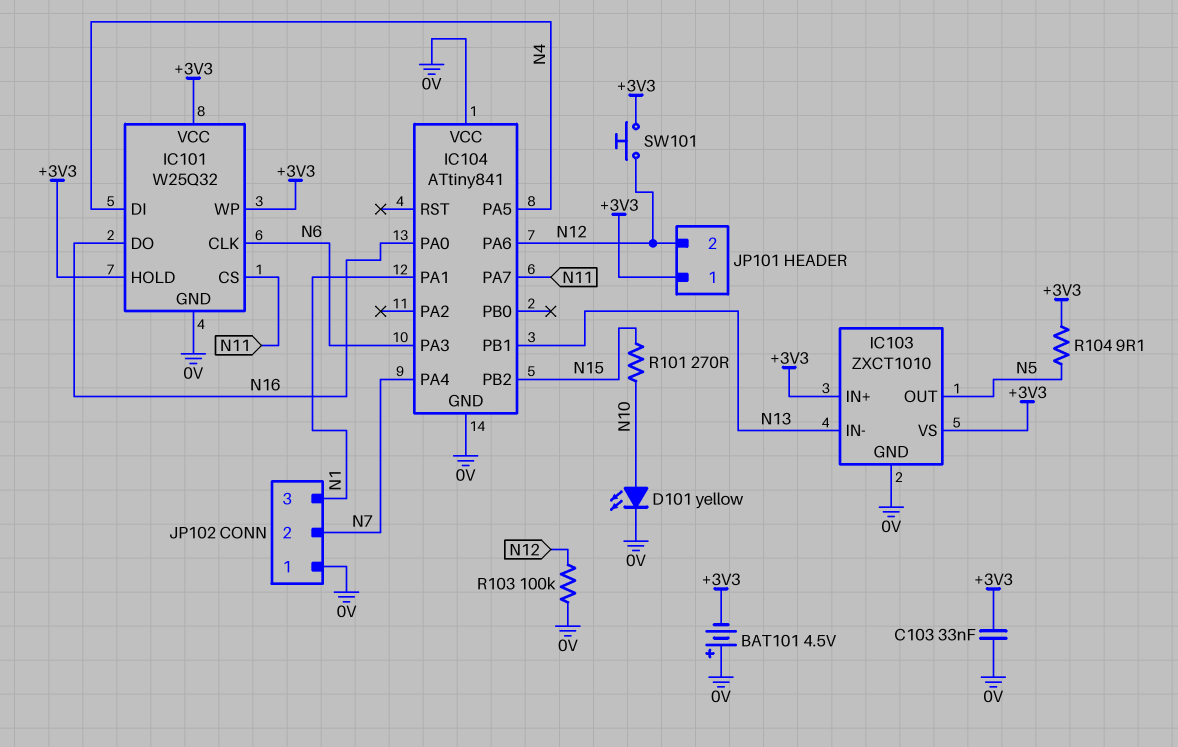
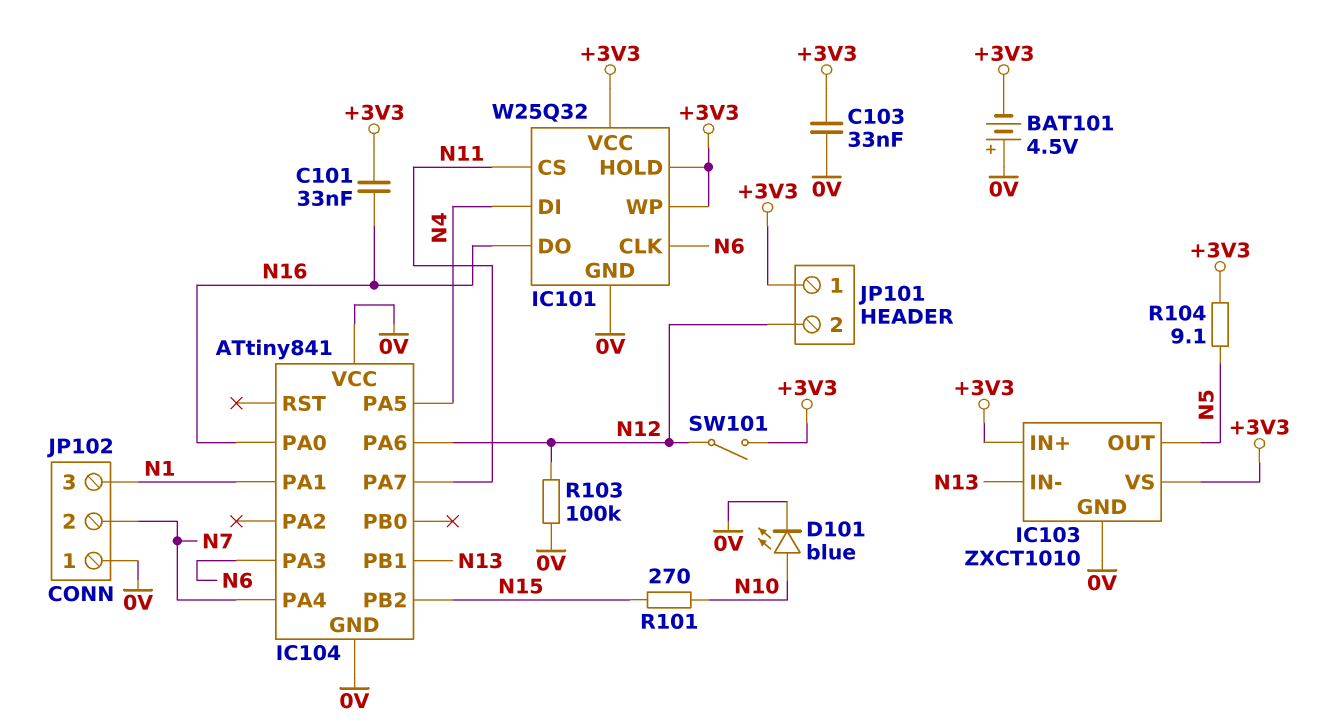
C101: none -> 33nF (+3V3, N16)
D101: LED yellow (A N10, K 0V) -> LED blue (A N10, K 0V)
SW101: button (+3V3, N12) -> switch (+3V3, N12)

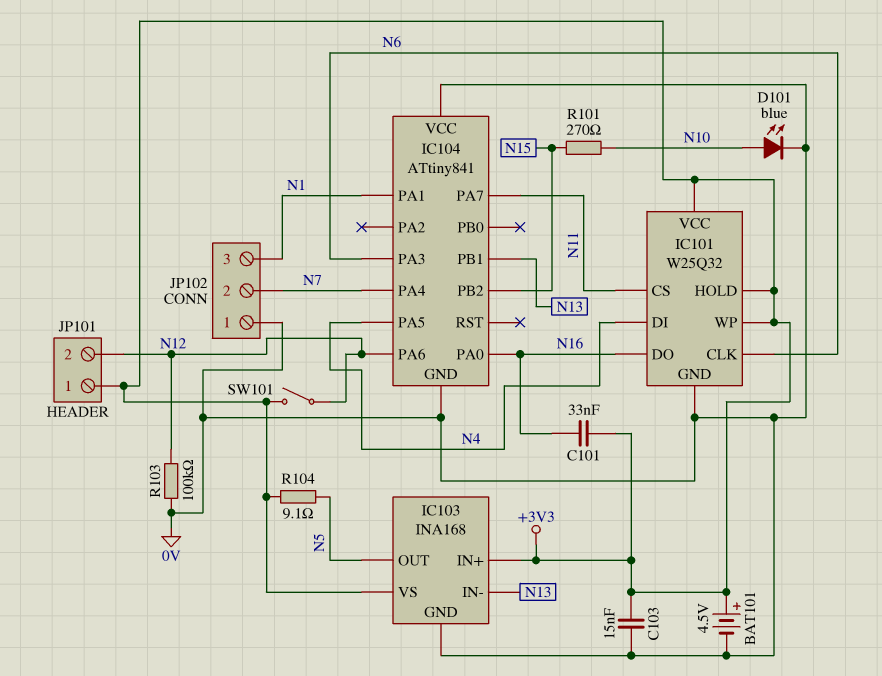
BAT101: 4.5V (plus 0V, minus +3V3) -> 4.5V (plus +3V3, minus 0V)
C103: 33nF (+3V3, 0V) -> 15nF (+3V3, 0V)
IC103: ZXCT1010 -> INA168

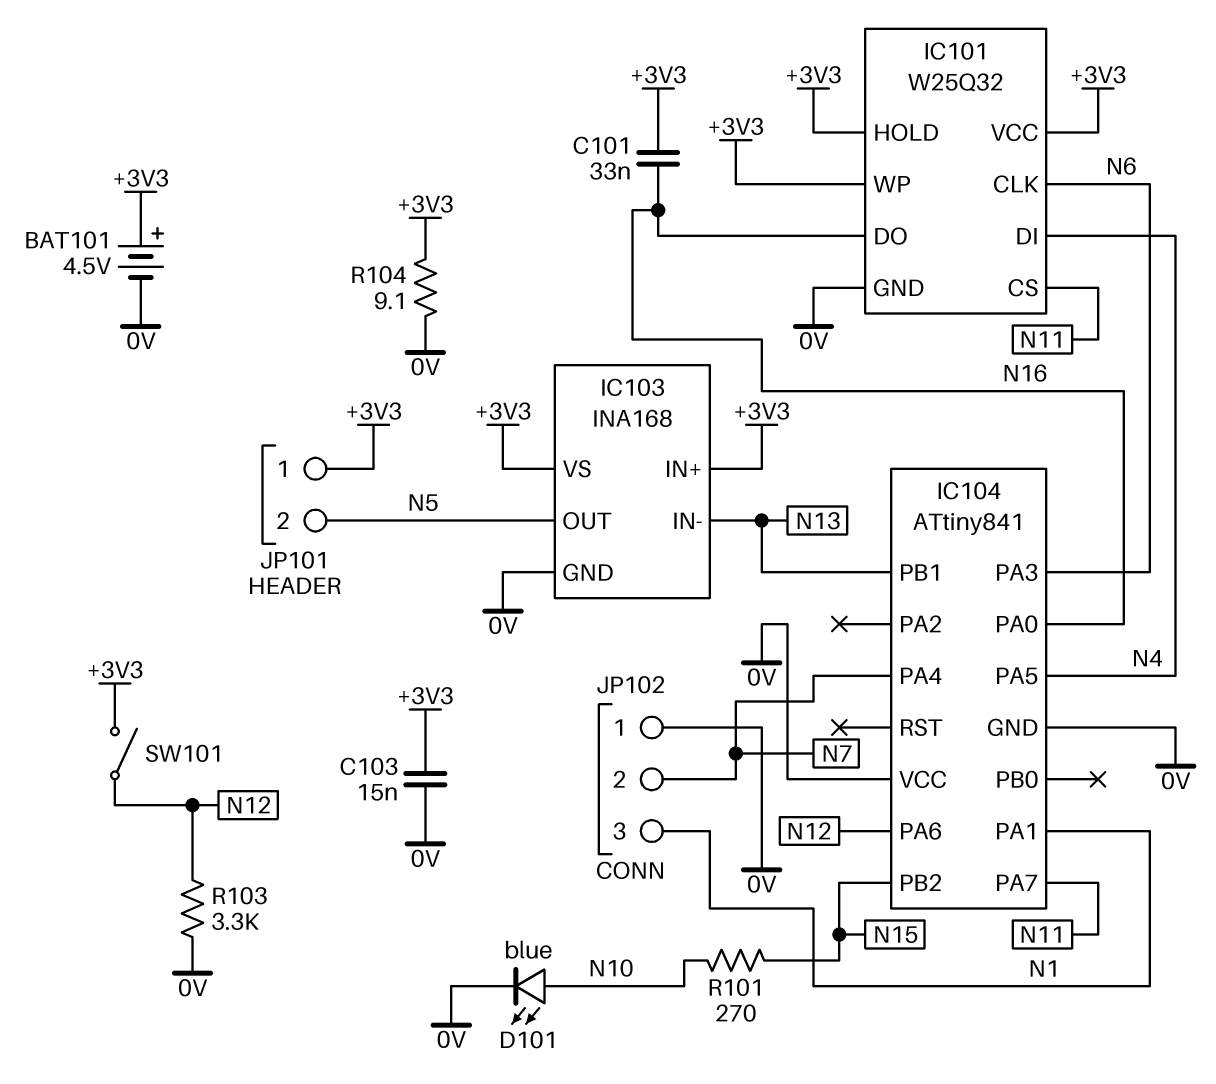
JP101 pin 2: N12 -> N5
R103: 100k (0V, N12) -> 3.3k (0V, N12)
R104: 9.1 (+3V3, N5) -> 9.1 (+3V3, 0V)

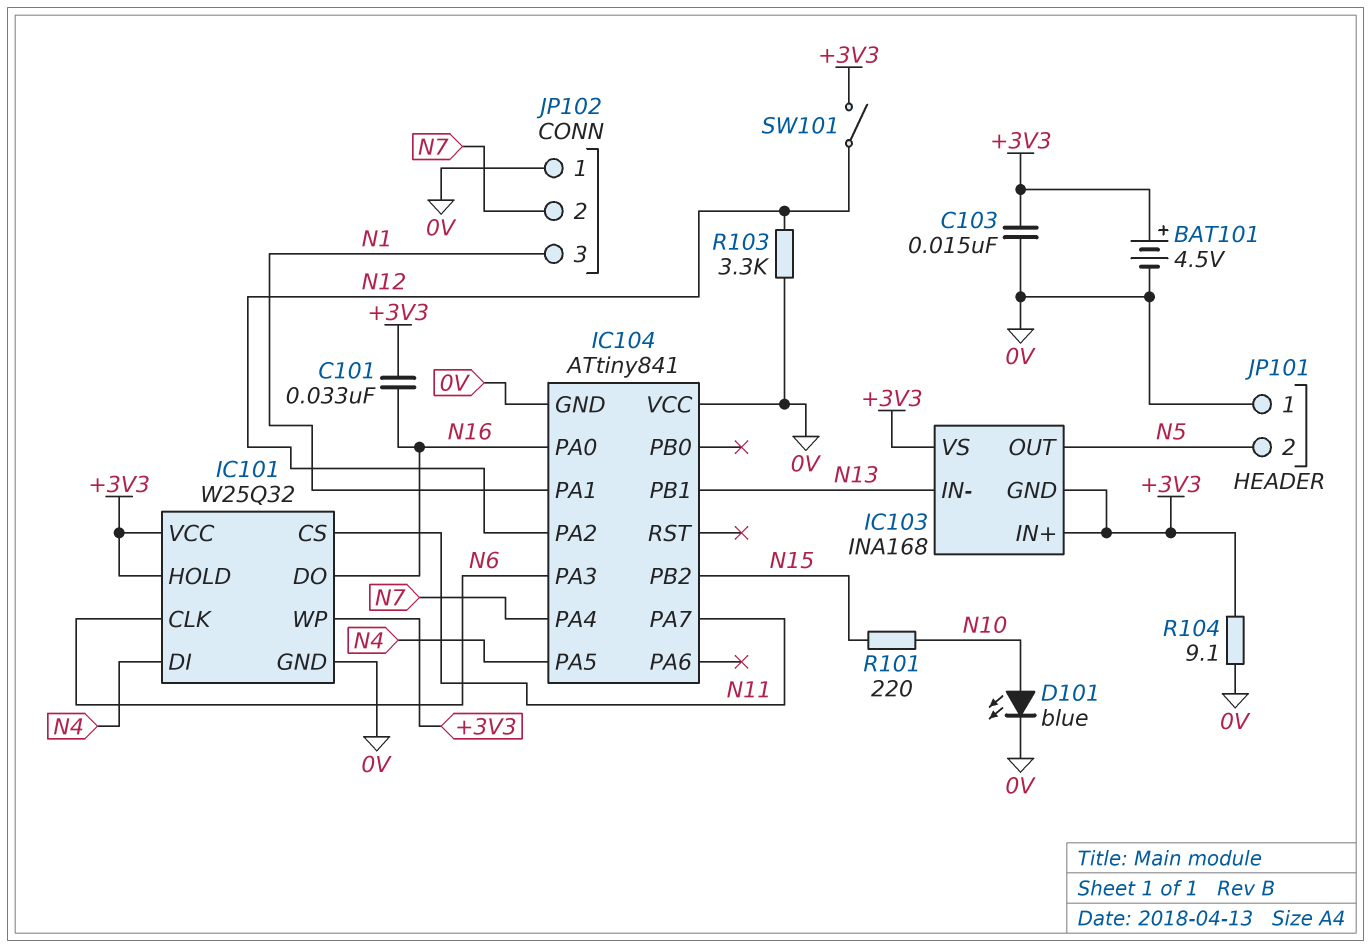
IC103 pin GND: 0V -> +3V3
IC104 pin PA2: none -> N12
IC104 pin PA6: N12 -> none
JP101 pin 1: +3V3 -> 0V
R101: 270 (N10, N15) -> 220 (N10, N15)

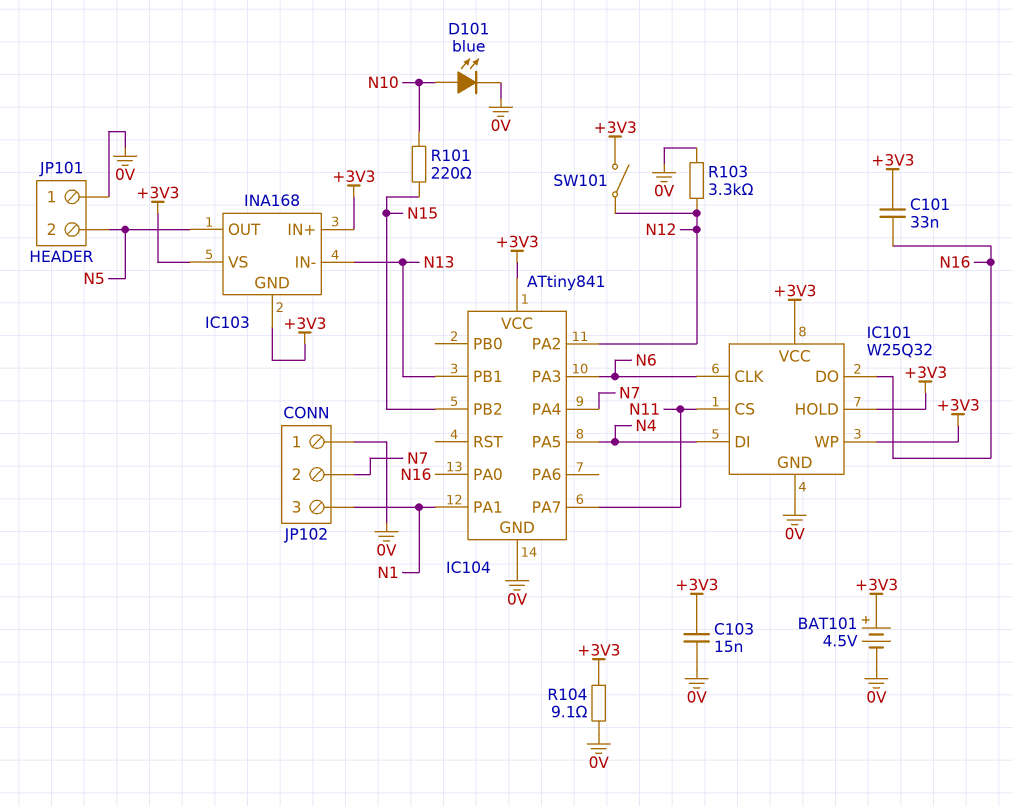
IC104 pin VCC: 0V -> +3V3

